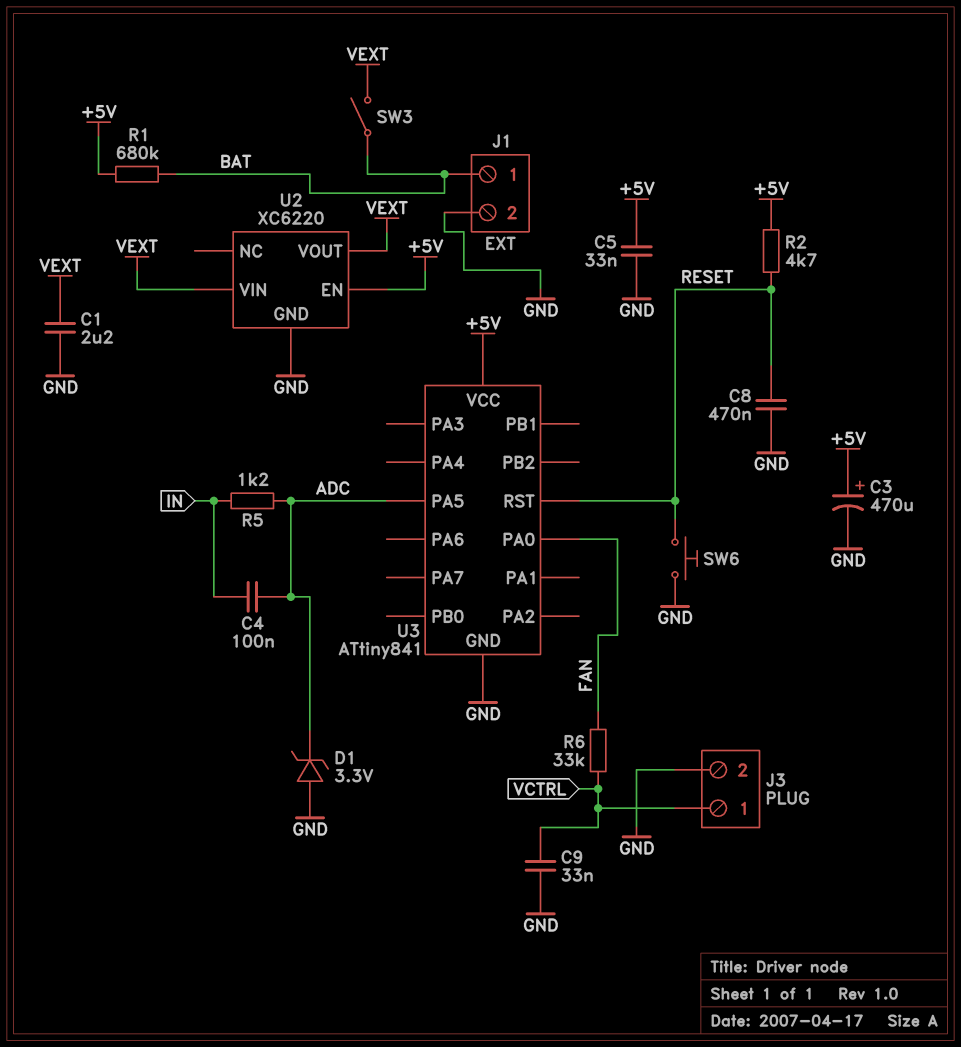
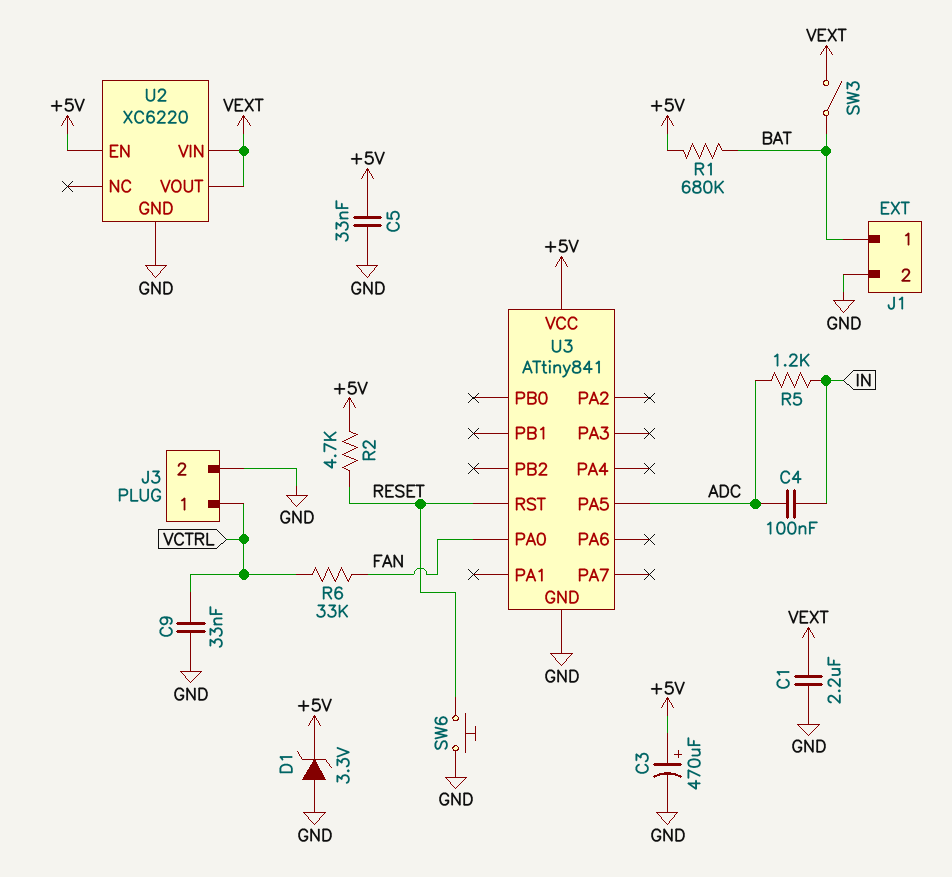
C8: 470nF (GND, RESET) -> none
D1: zener 3.3V (A GND, K ADC) -> zener 3.3V (A GND, K +5V)

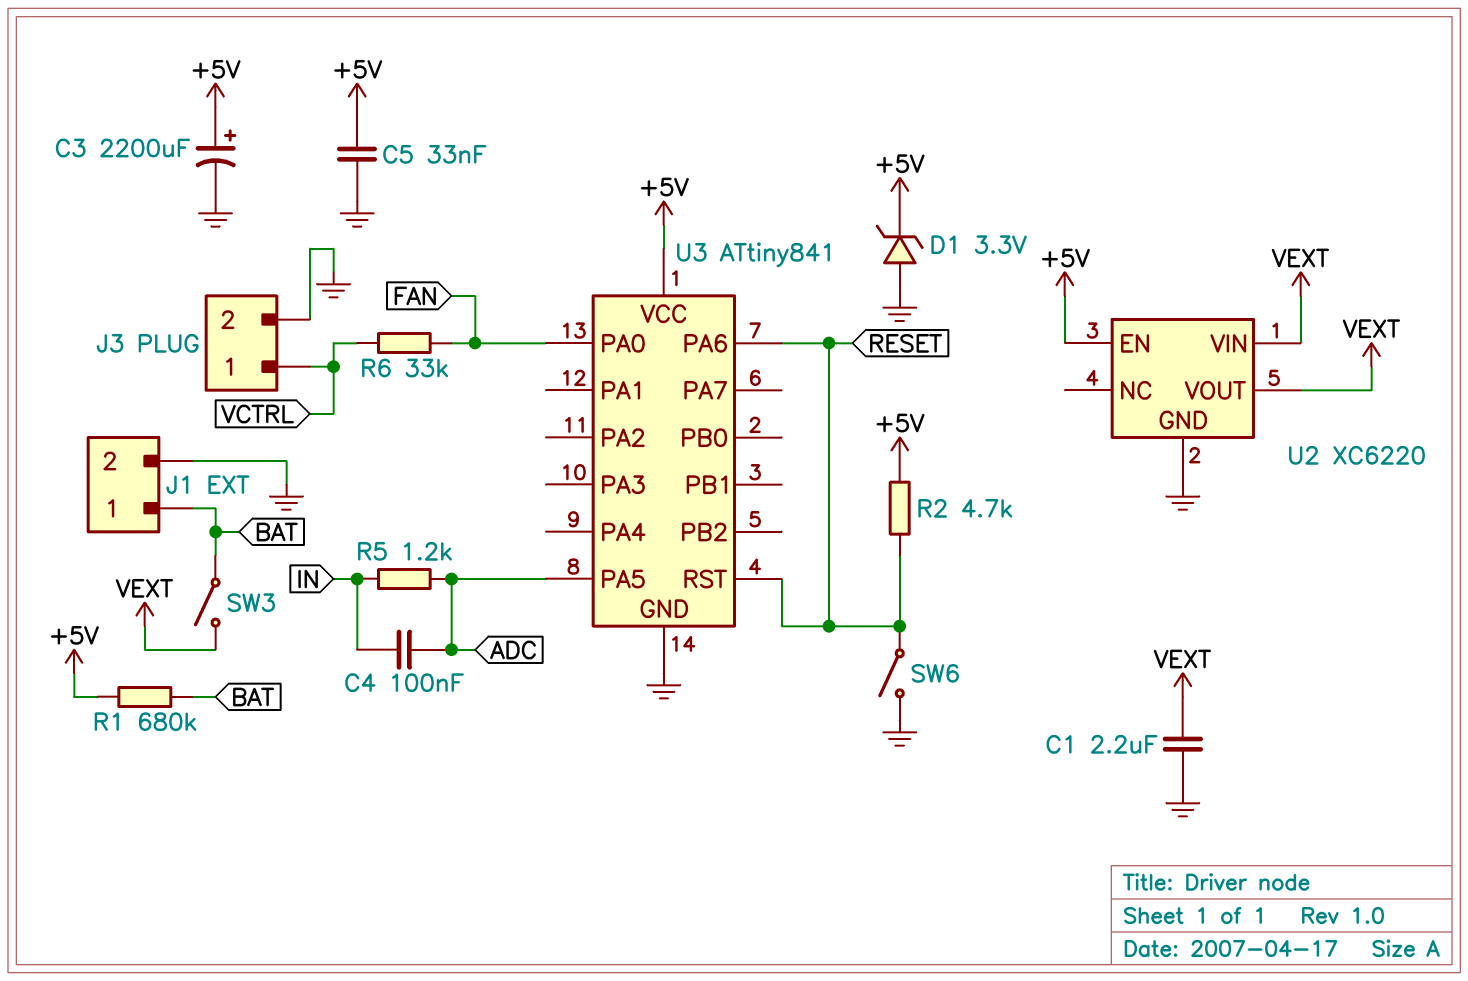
C3: 470uF (plus +5V, minus GND) -> 2200uF (plus +5V, minus GND)
C9: 33nF (GND, VCTRL) -> none
SW6: button (GND, RESET) -> switch (GND, RESET)
U3 pin PA6: none -> RESET

